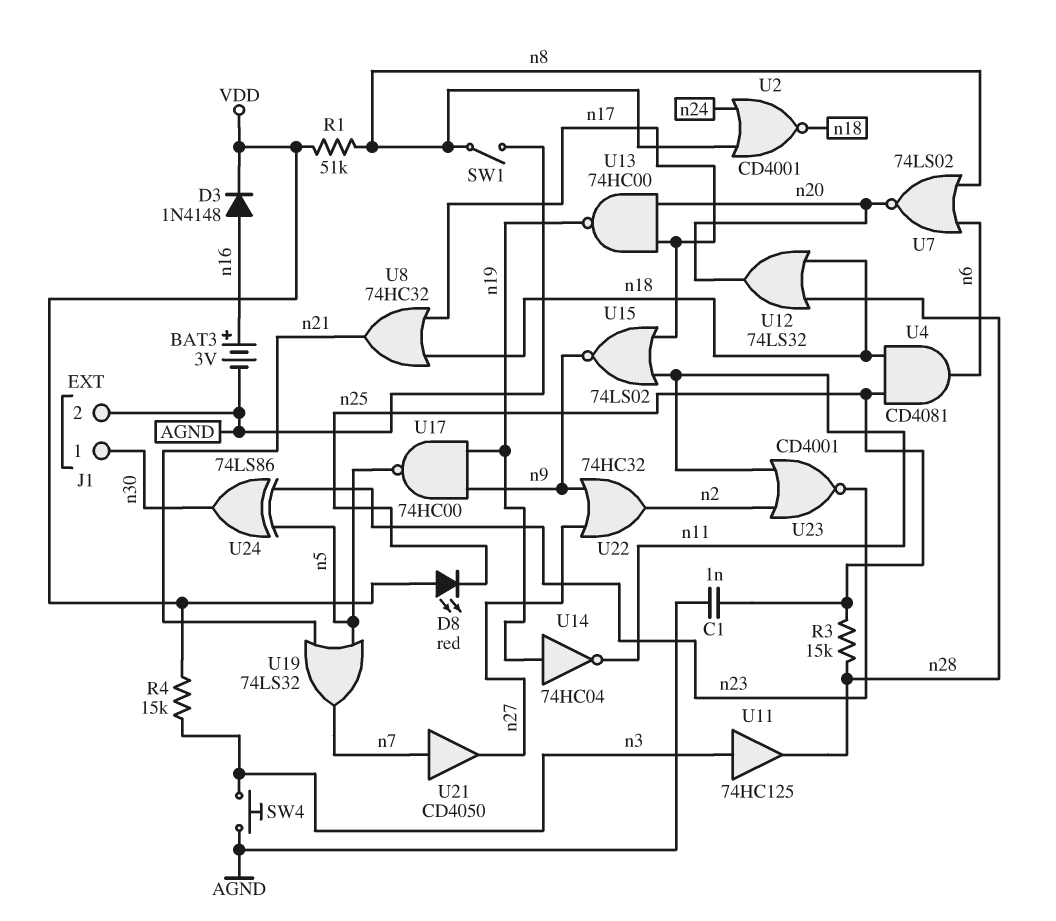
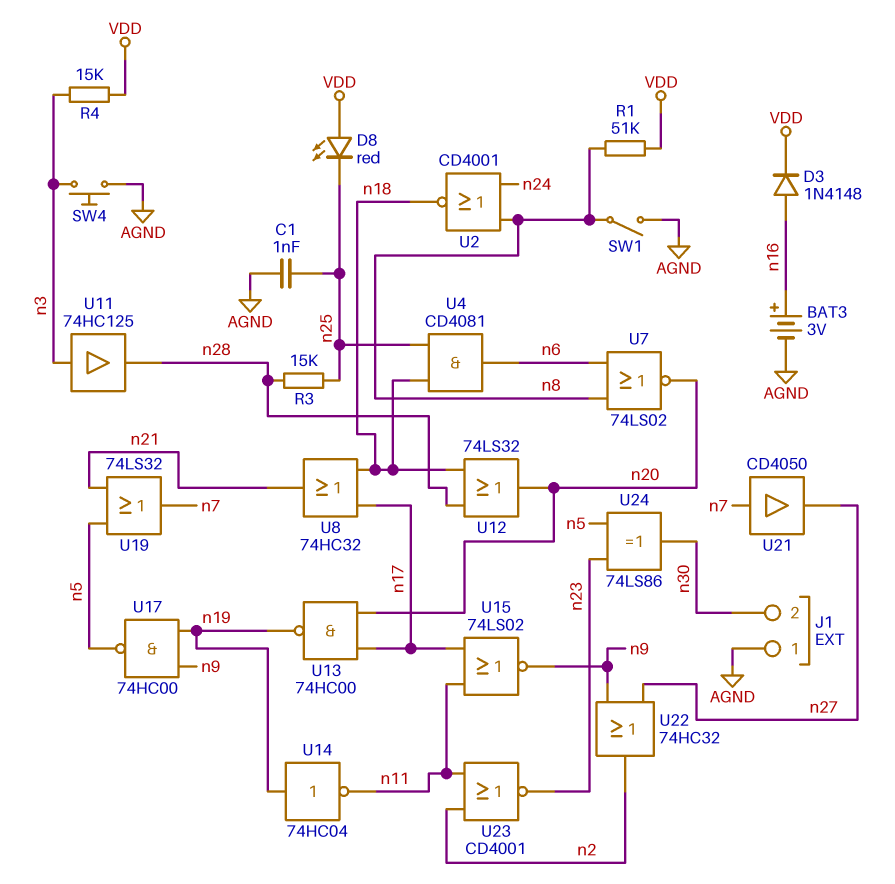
J1 pin 1: n30 -> AGND
J1 pin 2: AGND -> n30

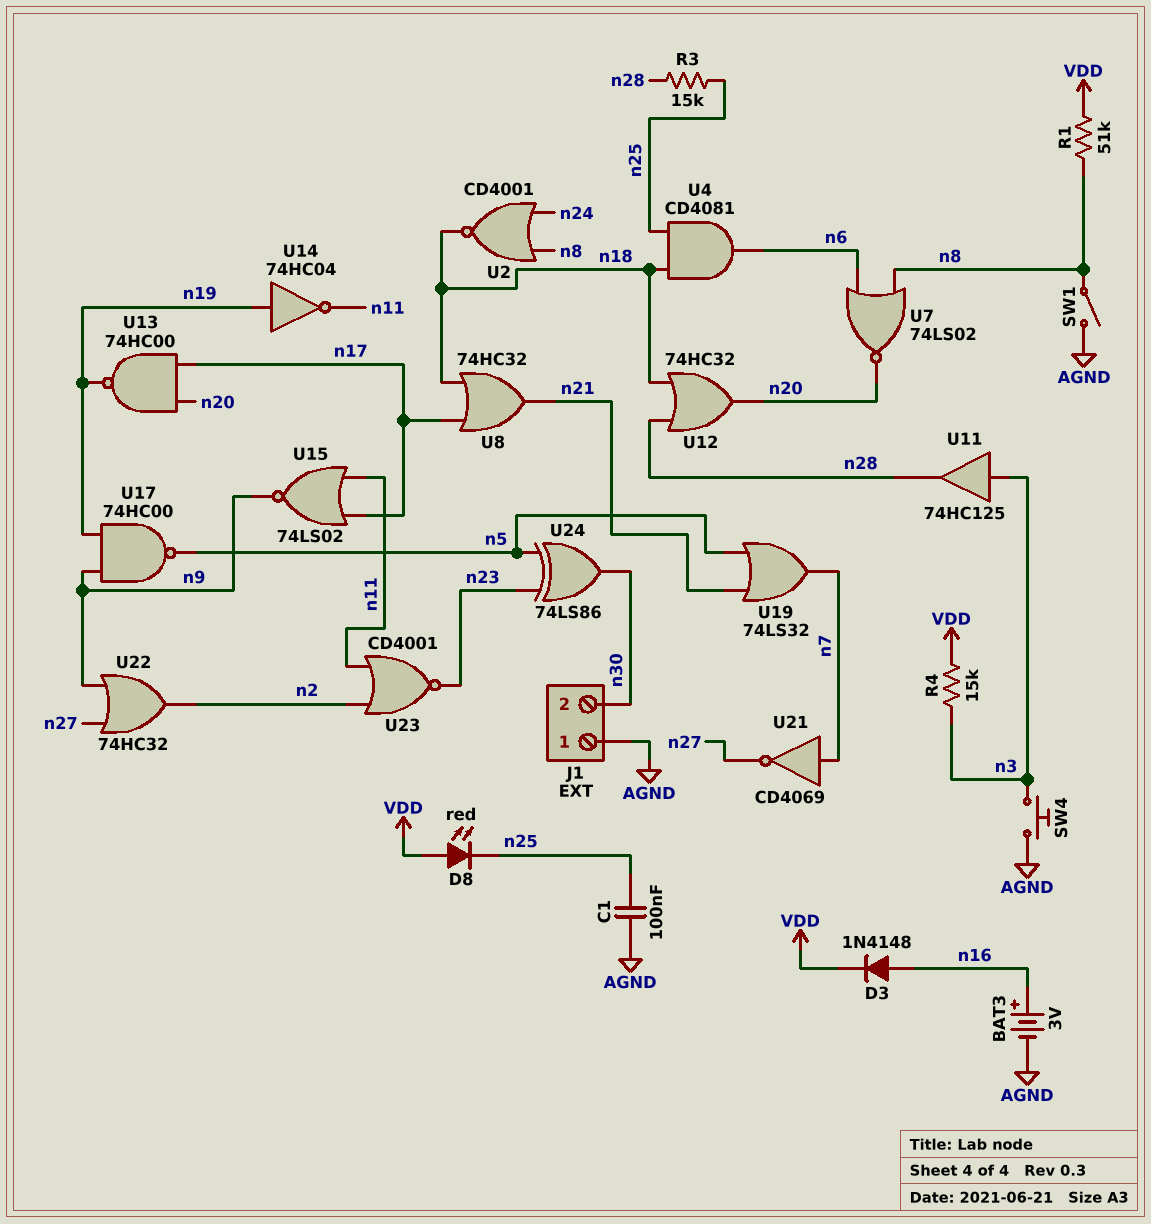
C1: 1nF (AGND, n25) -> 100nF (AGND, n25)
U12: OR 74LS32 (in n18, in n28, out n20) -> OR 74HC32 (in n18, in n28, out n20)
U21: buffer CD4050 (in n7, out n27) -> NOT CD4069 (in n7, out n27)

